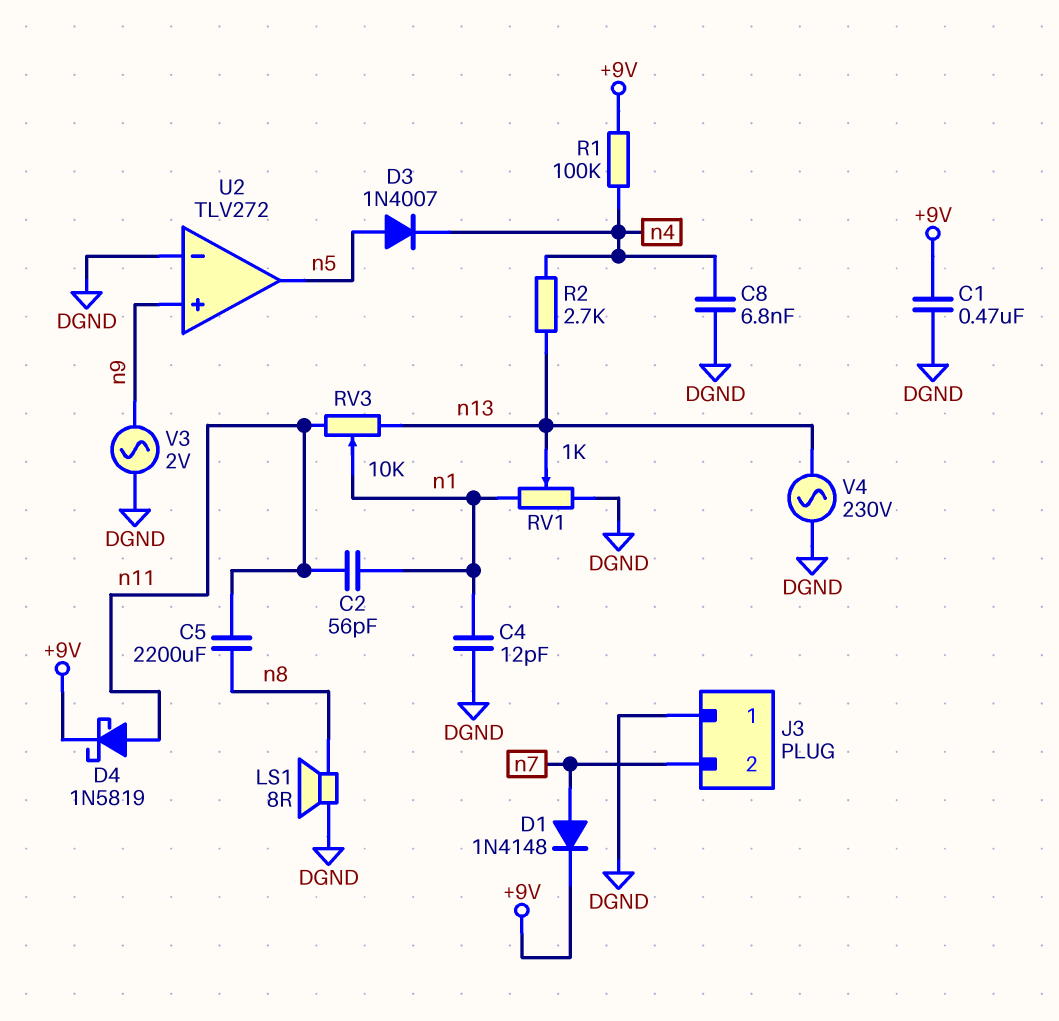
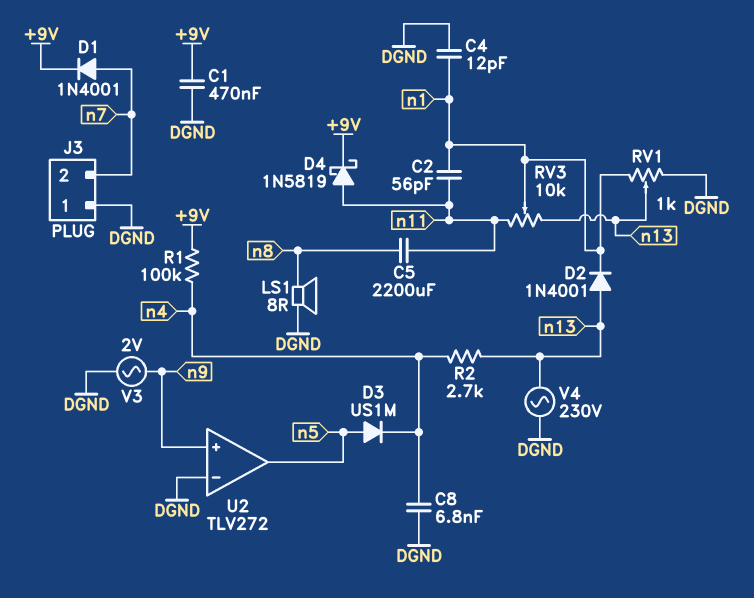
D1: diode 1N4148 (A n7, K +9V) -> diode 1N4001 (A n7, K +9V)
D2: none -> diode 1N4001 (A n13, K n1)
D3: diode 1N4007 (A n5, K n4) -> diode US1M (A n5, K n4)

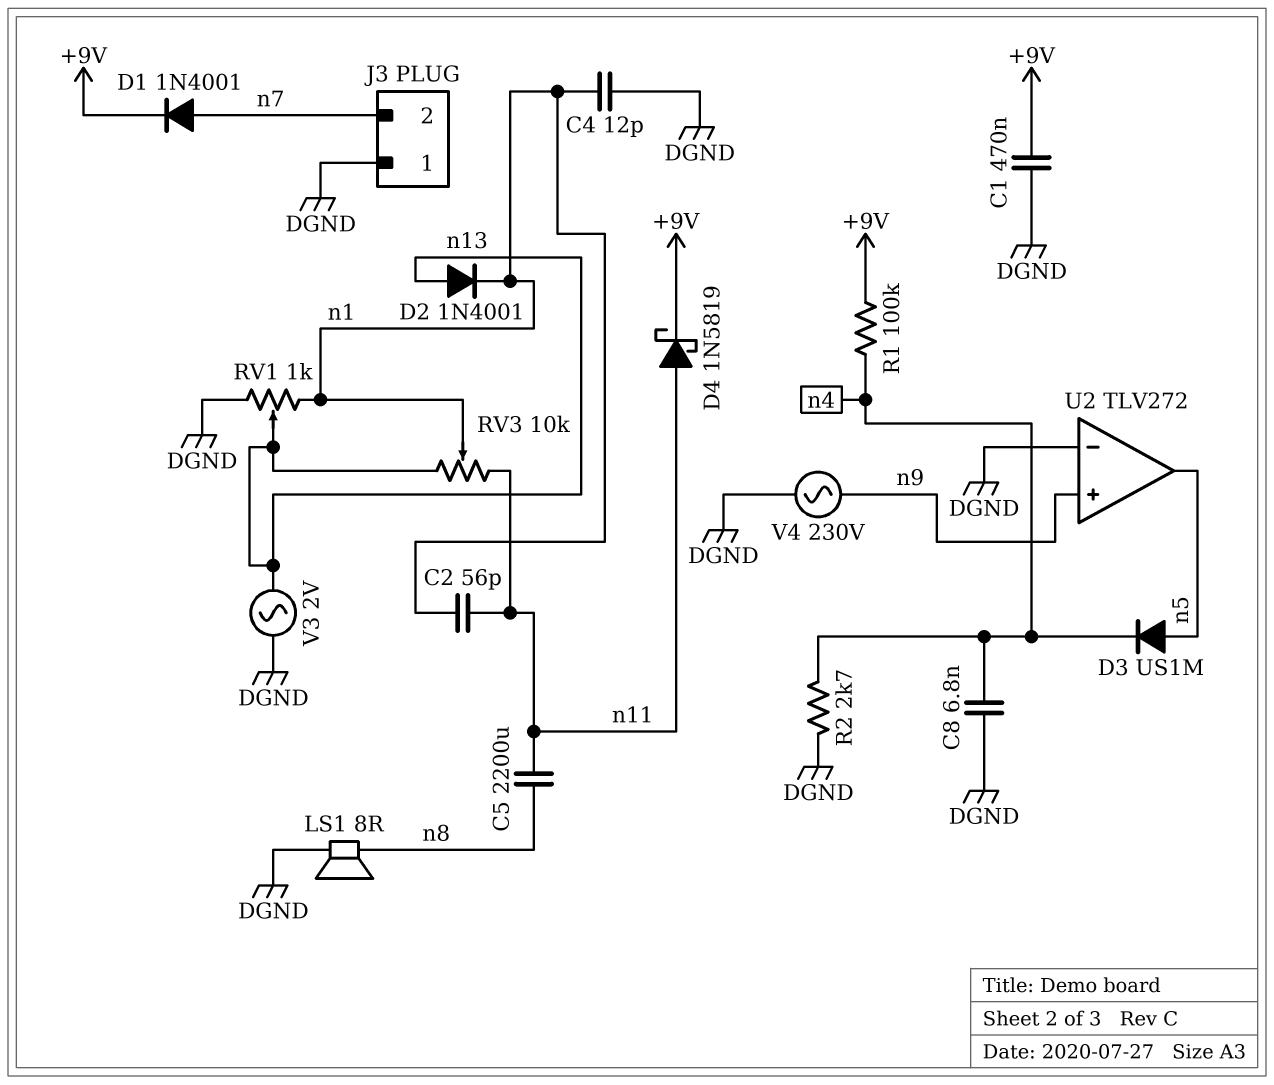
R2: 2.7k (n4, n13) -> 2.7k (DGND, n4)
V3: AC 2V (DGND, n9) -> AC 2V (DGND, n13)
V4: AC 230V (DGND, n13) -> AC 230V (DGND, n9)

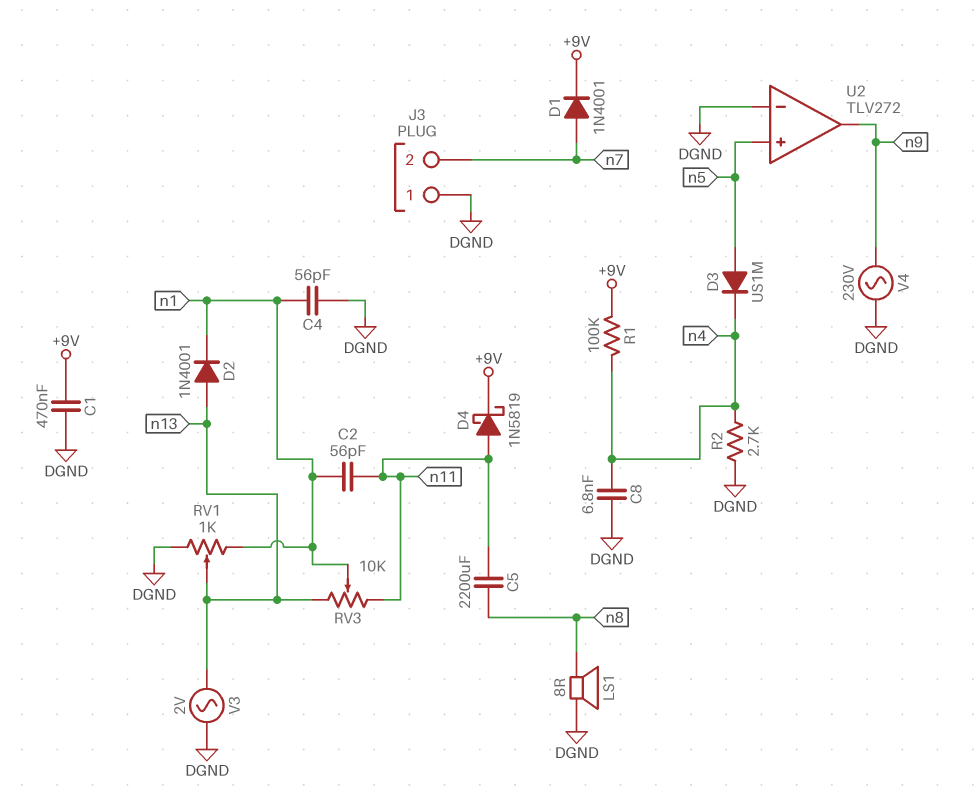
C4: 12pF (DGND, n1) -> 56pF (DGND, n1)
U2 pin in+: n9 -> n5
U2 pin out: n5 -> n9

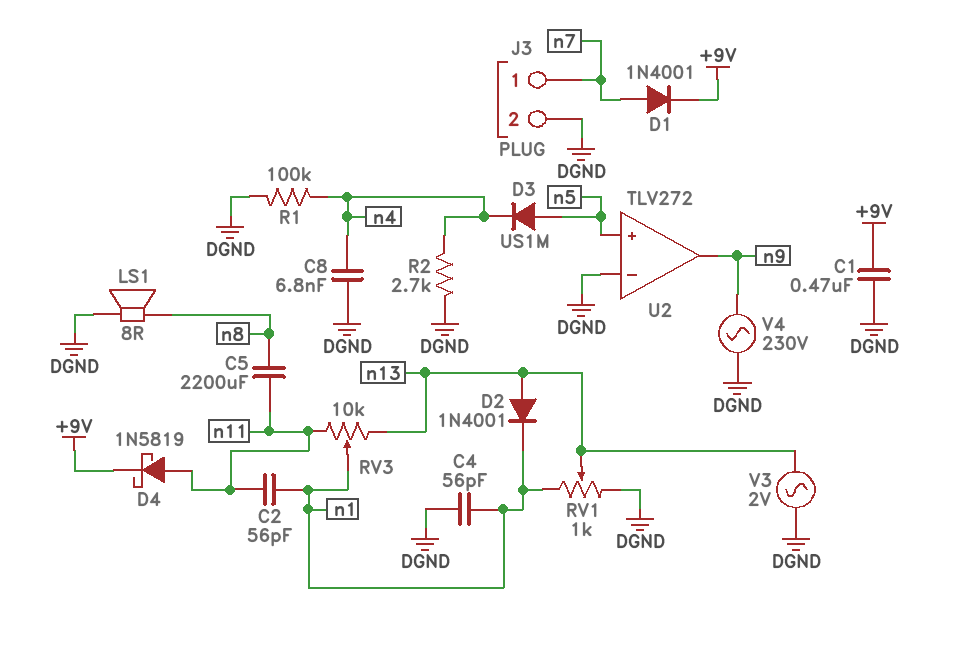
J3 pin 1: DGND -> n7
J3 pin 2: n7 -> DGND
R1: 100k (+9V, n4) -> 100k (DGND, n4)

